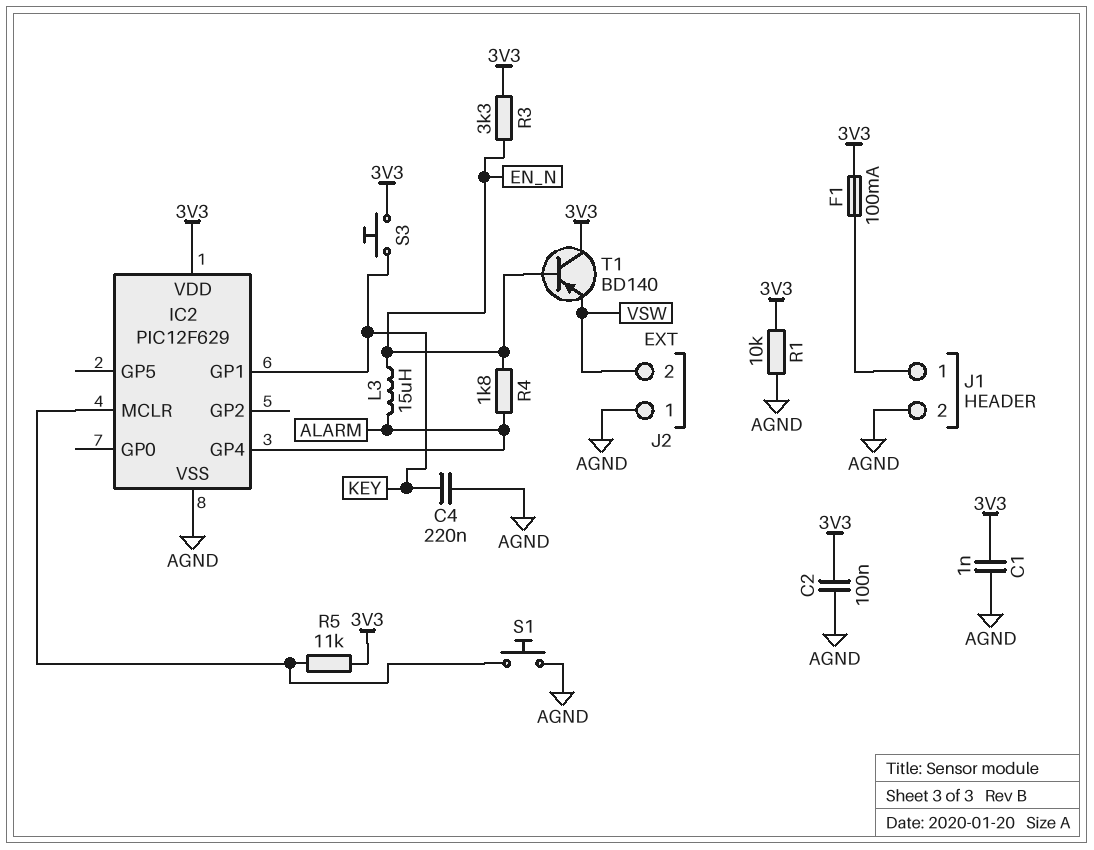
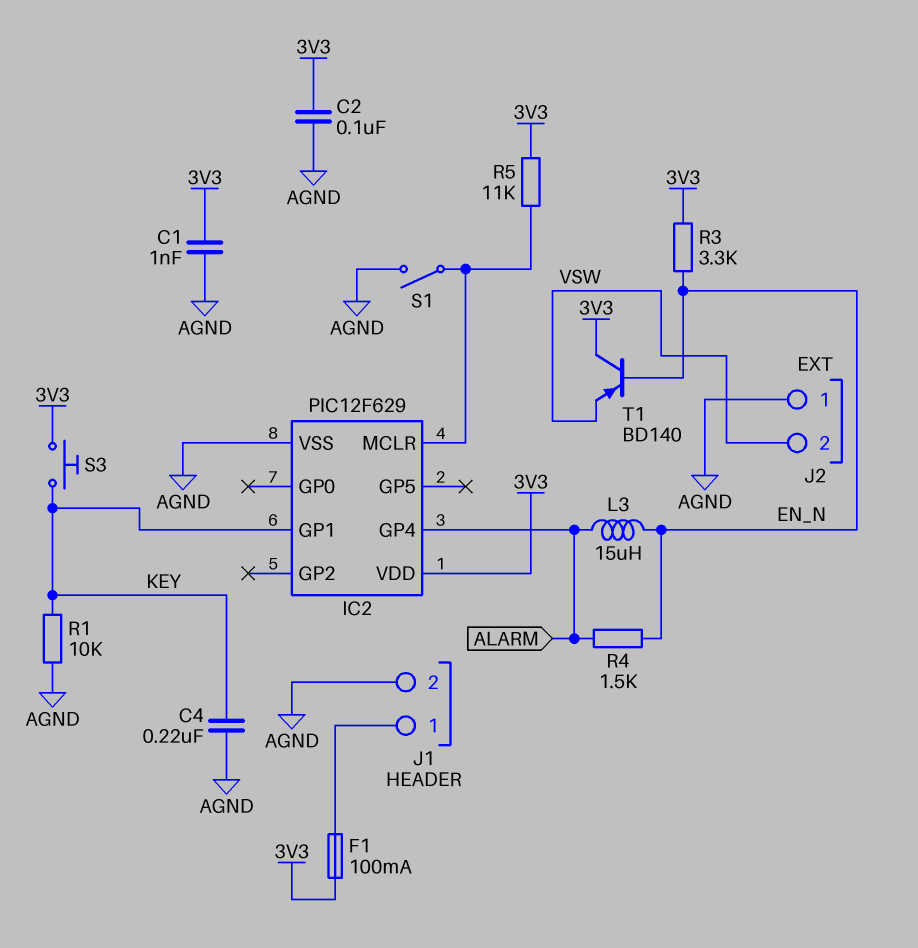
R1: 10k (3V3, AGND) -> 10k (AGND, KEY)
R4: 1.8k (ALARM, EN_N) -> 1.5k (ALARM, EN_N)
S1: button (AGND, IC2/MCLR) -> switch (AGND, IC2/MCLR)

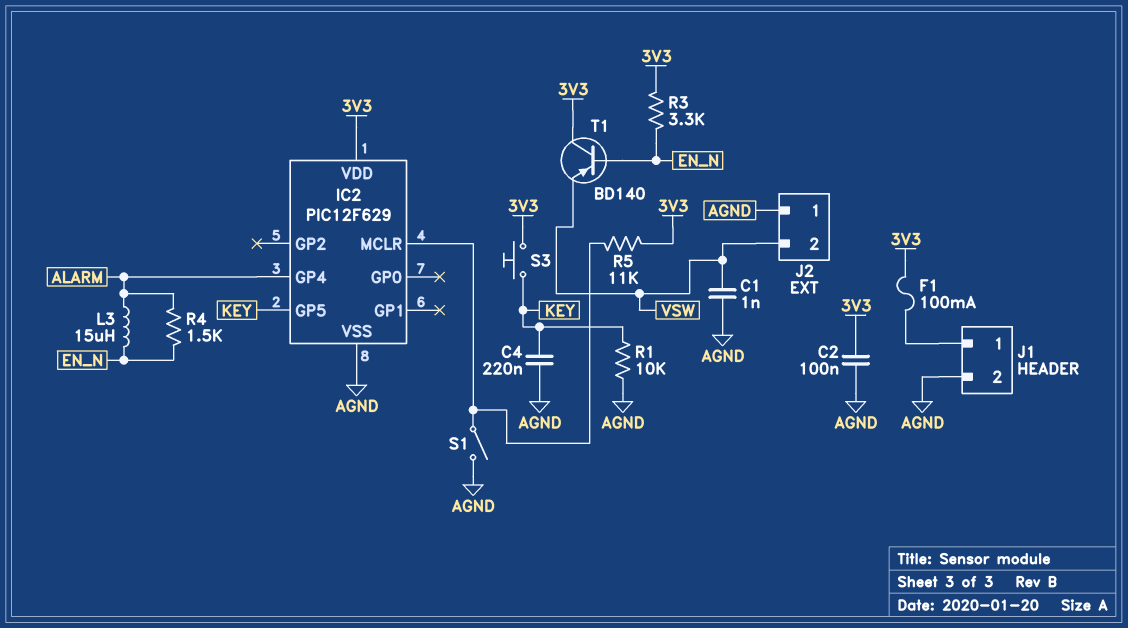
C1: 1nF (3V3, AGND) -> 1nF (AGND, VSW)
IC2 pin GP1: KEY -> none
IC2 pin GP5: none -> KEY

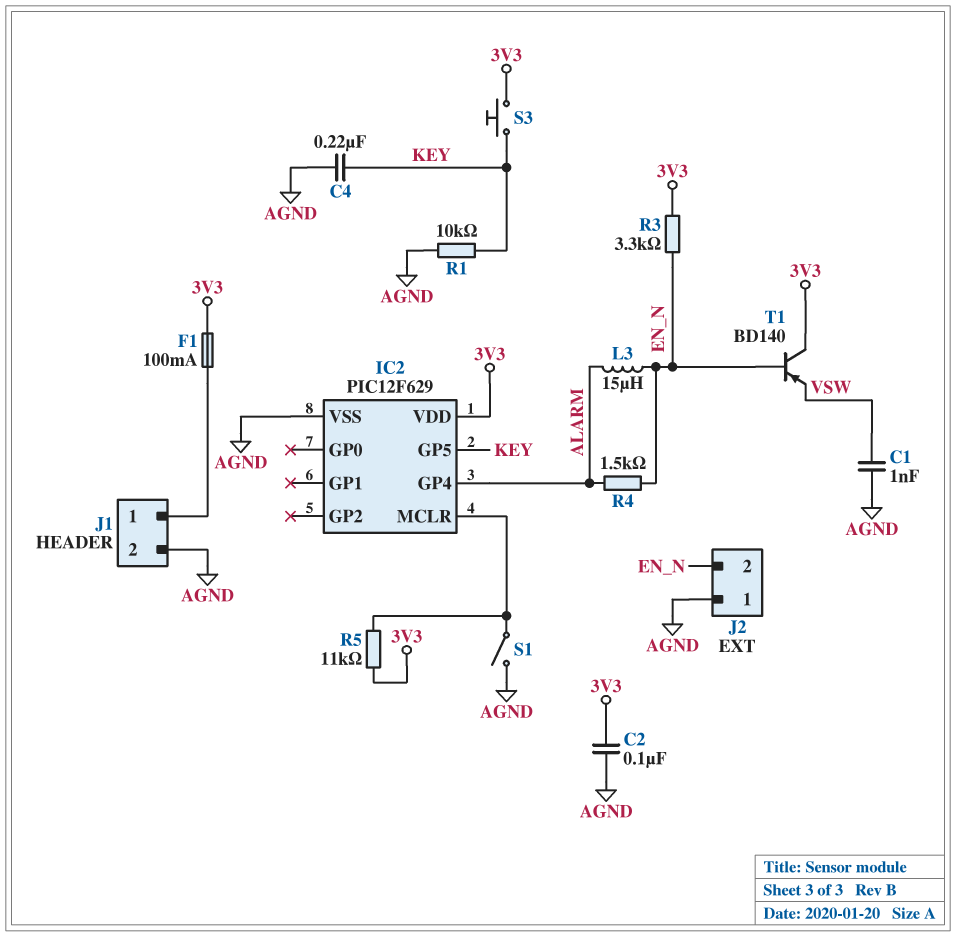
J2 pin 2: VSW -> EN_N

